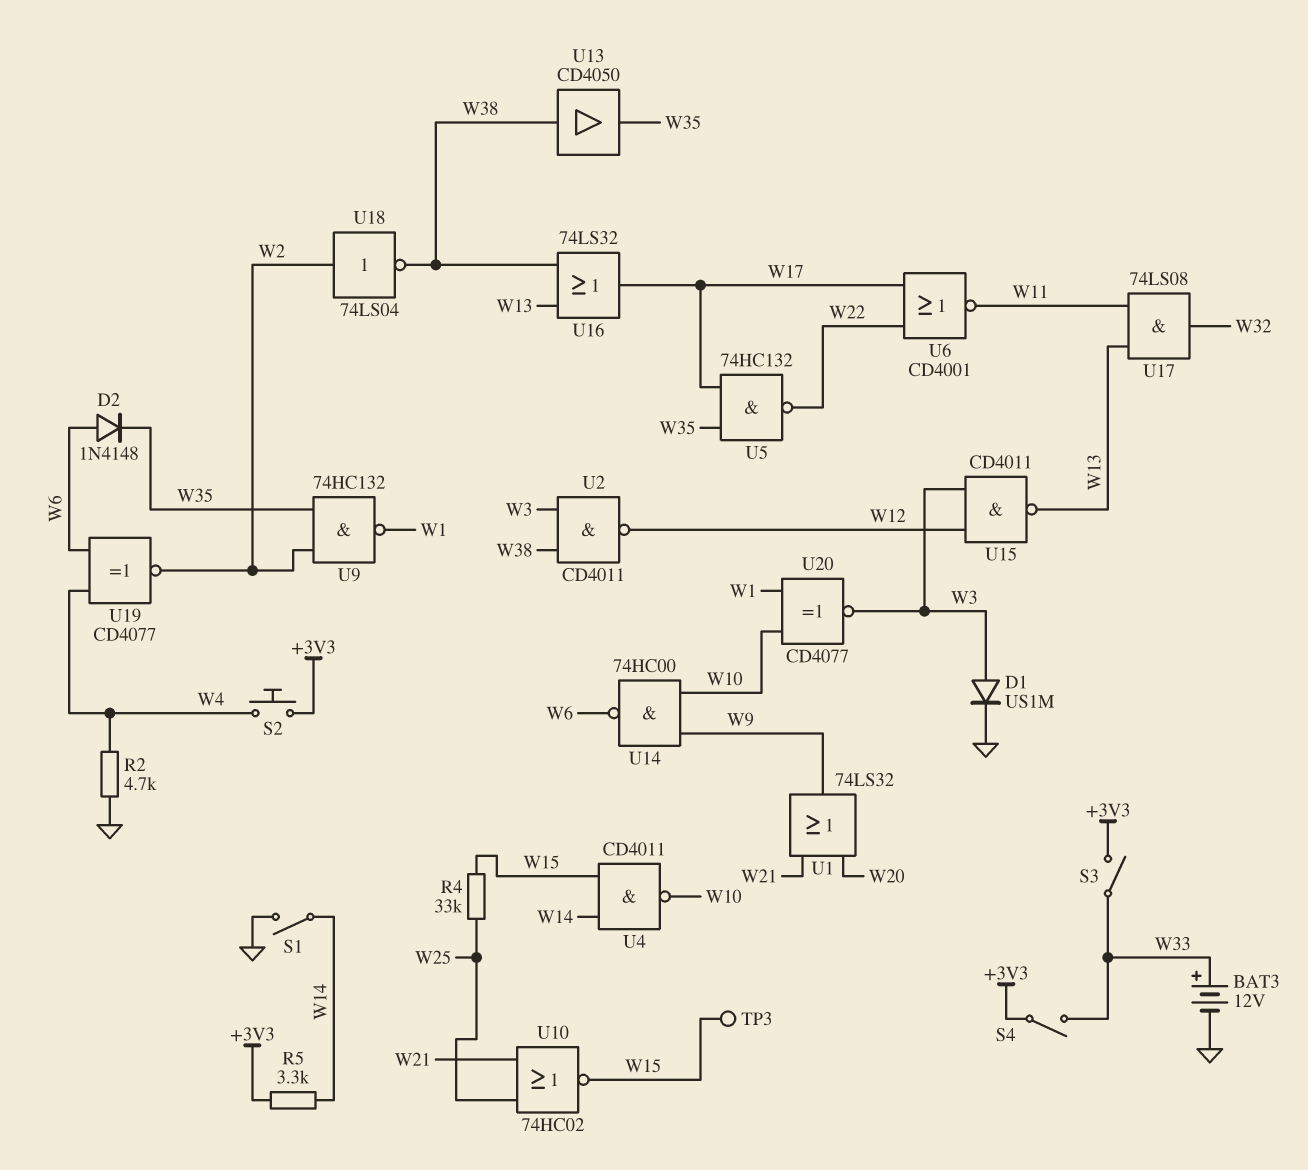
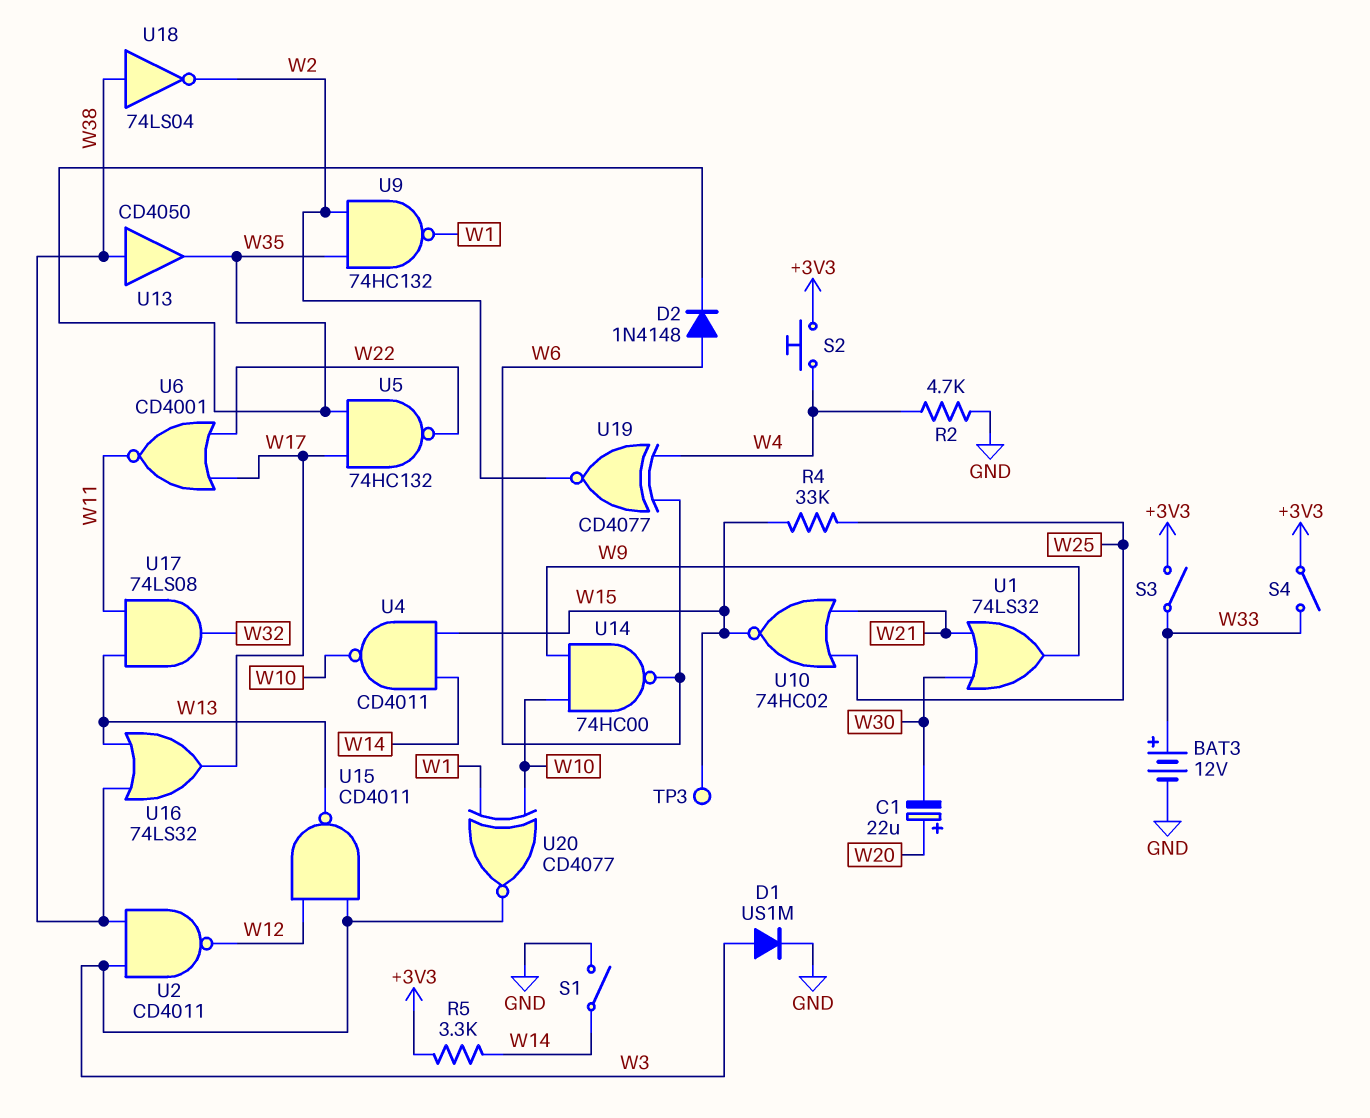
C1: none -> 22uF (plus W20, minus W30)
U1: OR 74LS32 (in W20, in W21, out W9) -> OR 74LS32 (in W21, in W30, out W9)
U18: NOT 74LS04 (in W2, out W38) -> NOT 74LS04 (in W38, out W2)

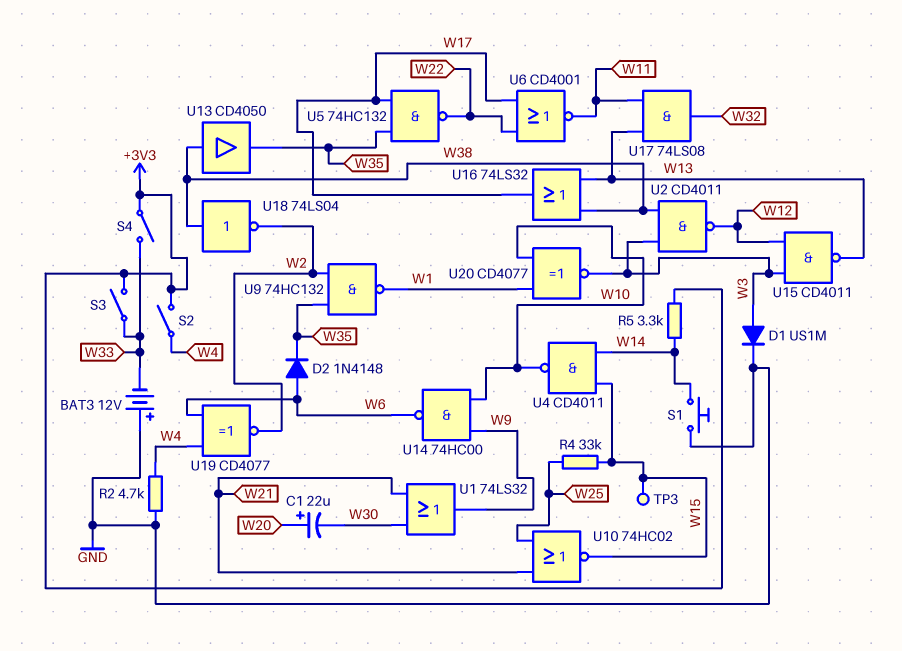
BAT3: 12V (plus W33, minus GND) -> 12V (plus GND, minus W33)
S1: switch (GND, W14) -> button (GND, W14)
S2: button (+3V3, W4) -> switch (+3V3, W4)

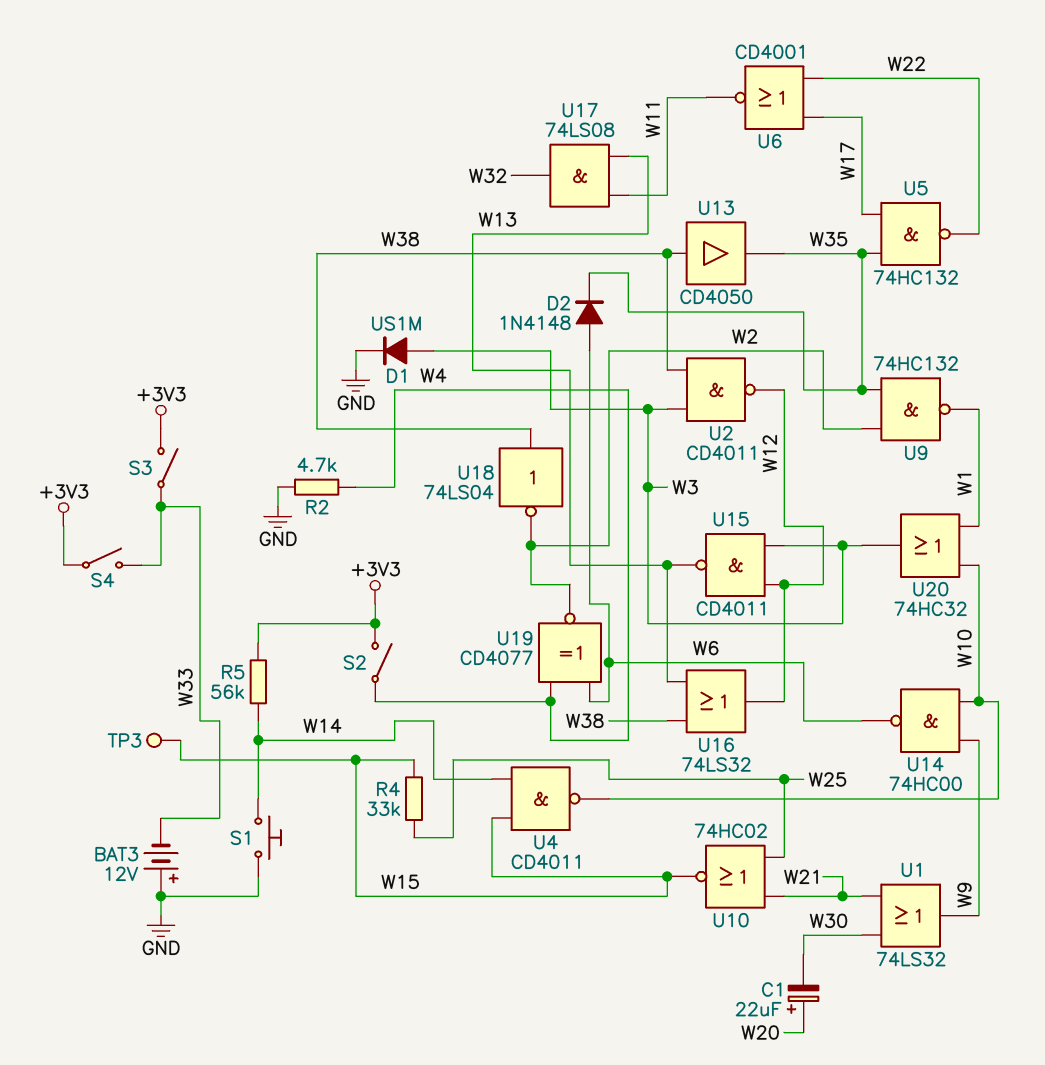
R5: 3.3k (+3V3, W14) -> 56k (+3V3, W14)
U16: OR 74LS32 (in W13, in W38, out W17) -> OR 74LS32 (in W13, in W38, out W12)
U20: XNOR CD4077 (in W1, in W10, out W3) -> OR 74HC32 (in W1, in W10, out W3)

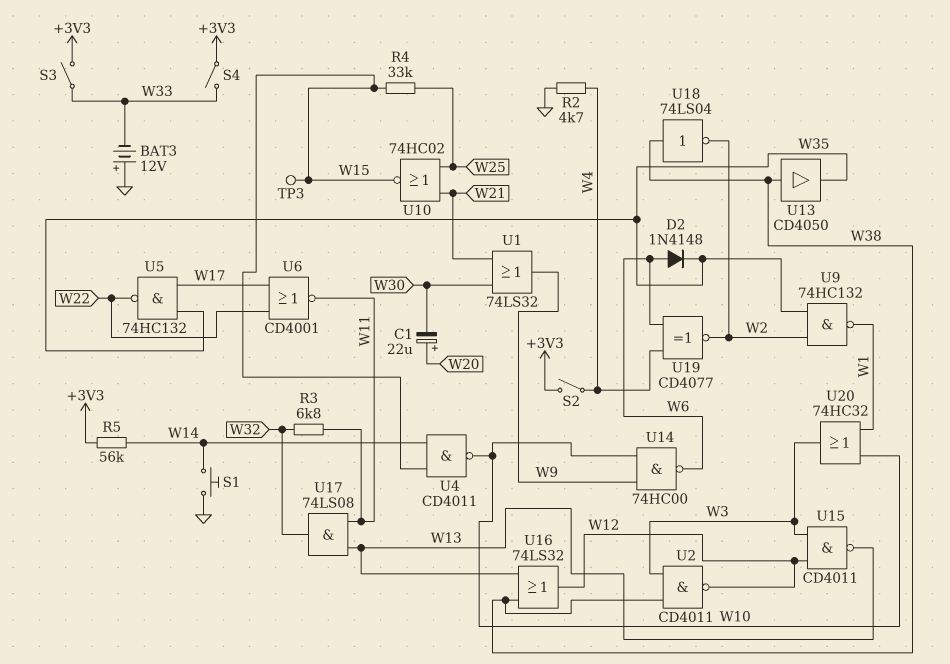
D1: diode US1M (A W3, K GND) -> none
R3: none -> 6.8k (W11, W32)

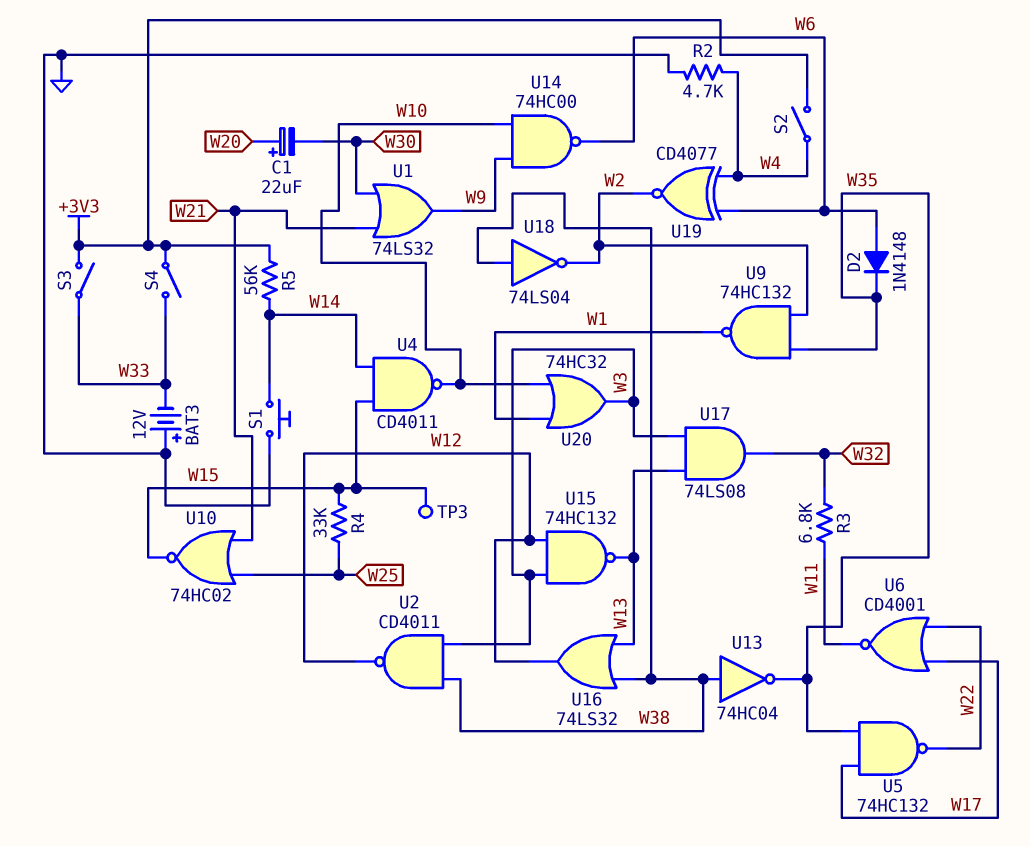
U13: buffer CD4050 (in W38, out W35) -> NOT 74HC04 (in W38, out W35)
U15: NAND CD4011 (in W3, in W12, out W13) -> NAND 74HC132 (in W3, in W12, out W13)
U17: AND 74LS08 (in W11, in W13, out W32) -> AND 74LS08 (in W3, in W13, out W32)

